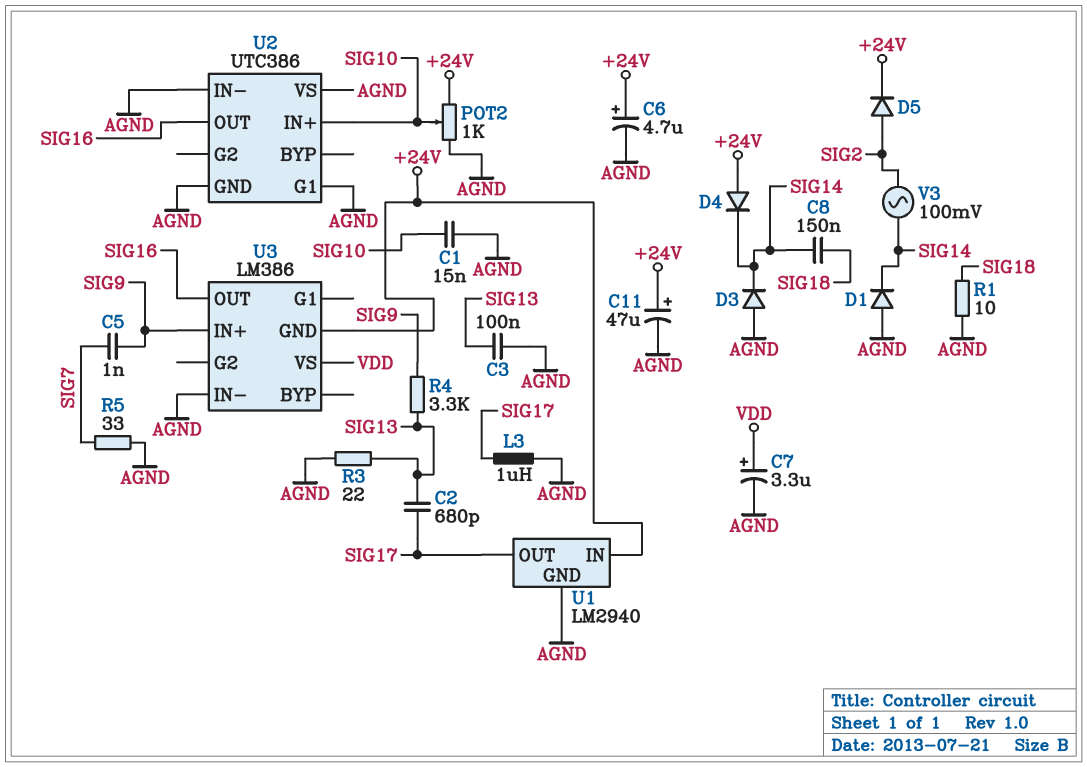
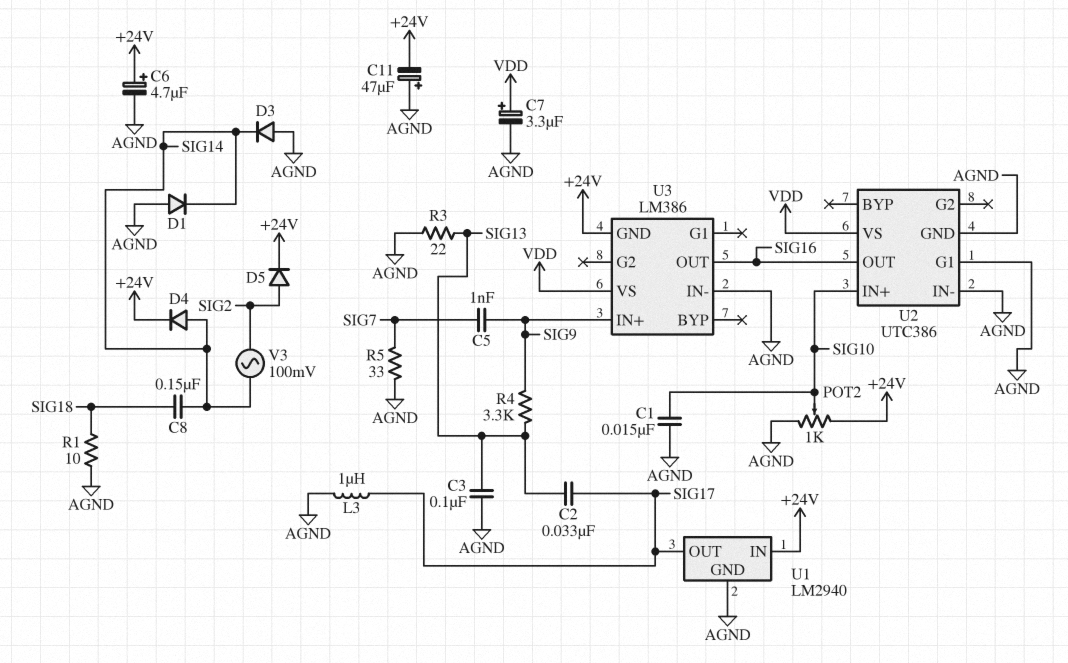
C2: 680pF (SIG13, SIG17) -> 33nF (SIG13, SIG17)
C11: 47uF (plus +24V, minus AGND) -> 47uF (plus AGND, minus +24V)
D4: diode (A +24V, K SIG14) -> diode (A SIG14, K +24V)
U2 pin VS: AGND -> VDD

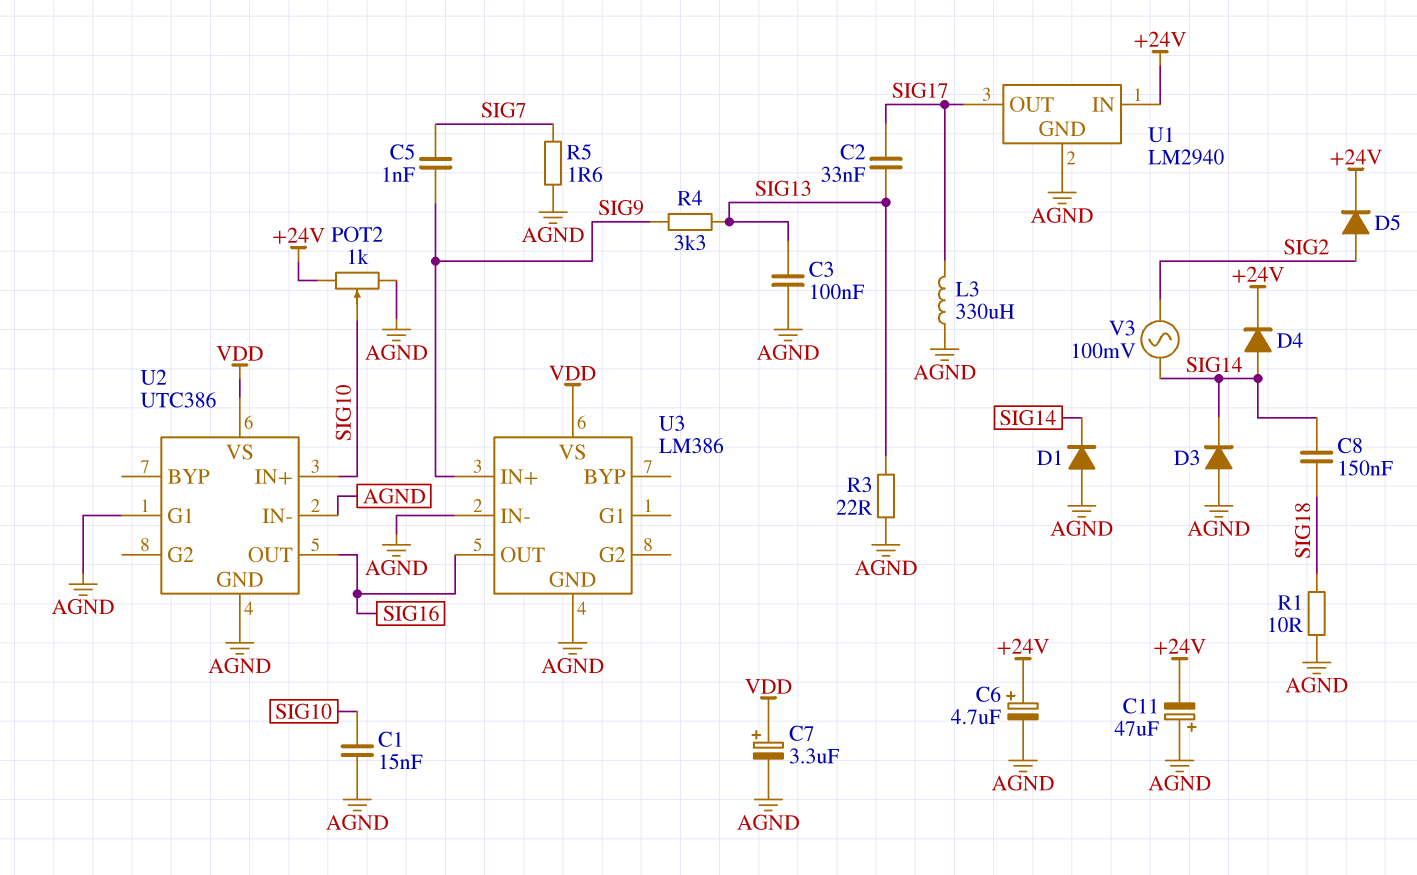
L3: 1uH (AGND, SIG17) -> 330uH (AGND, SIG17)
R5: 33 (AGND, SIG7) -> 1.6 (AGND, SIG7)
U3 pin GND: +24V -> AGND

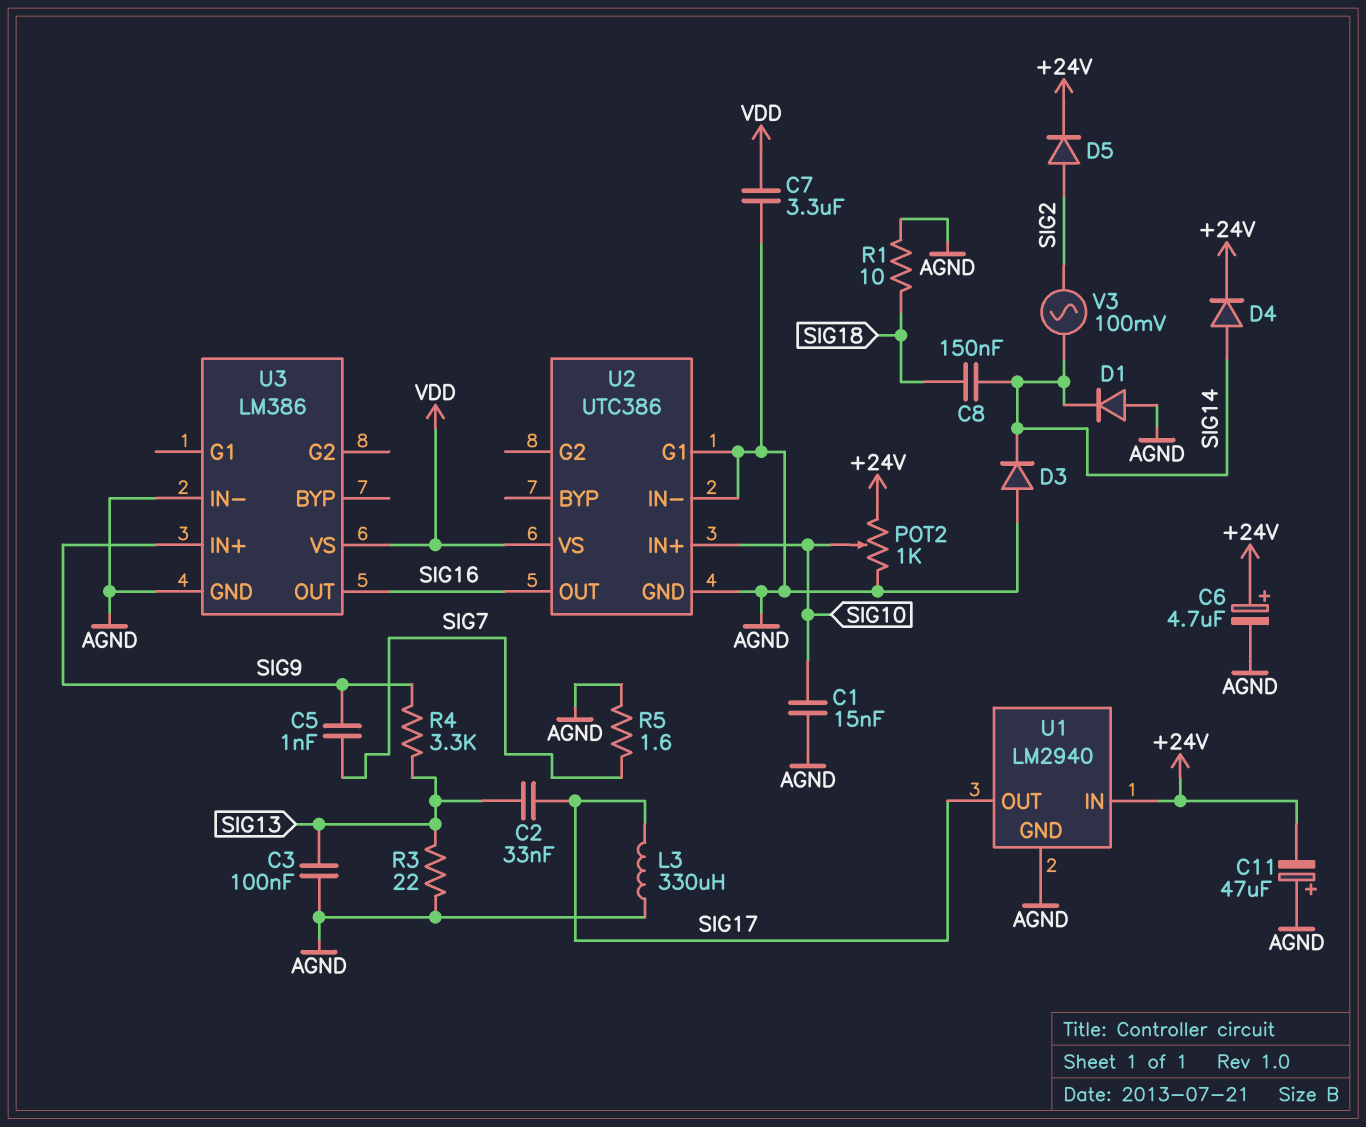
C7: 3.3uF (plus VDD, minus AGND) -> 3.3uF (AGND, VDD)

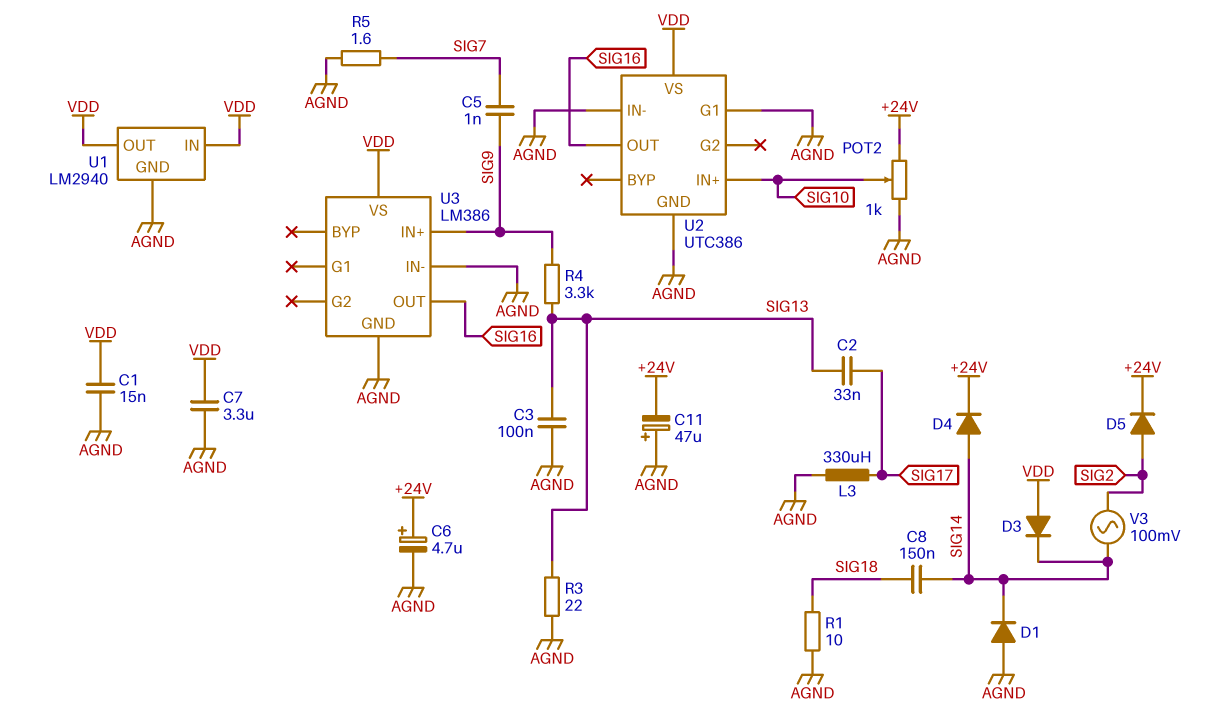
C1: 15nF (AGND, SIG10) -> 15nF (AGND, VDD)
D3: diode (A AGND, K SIG14) -> diode (A VDD, K SIG14)
U1 pin IN: +24V -> VDD
U1 pin OUT: SIG17 -> VDD

